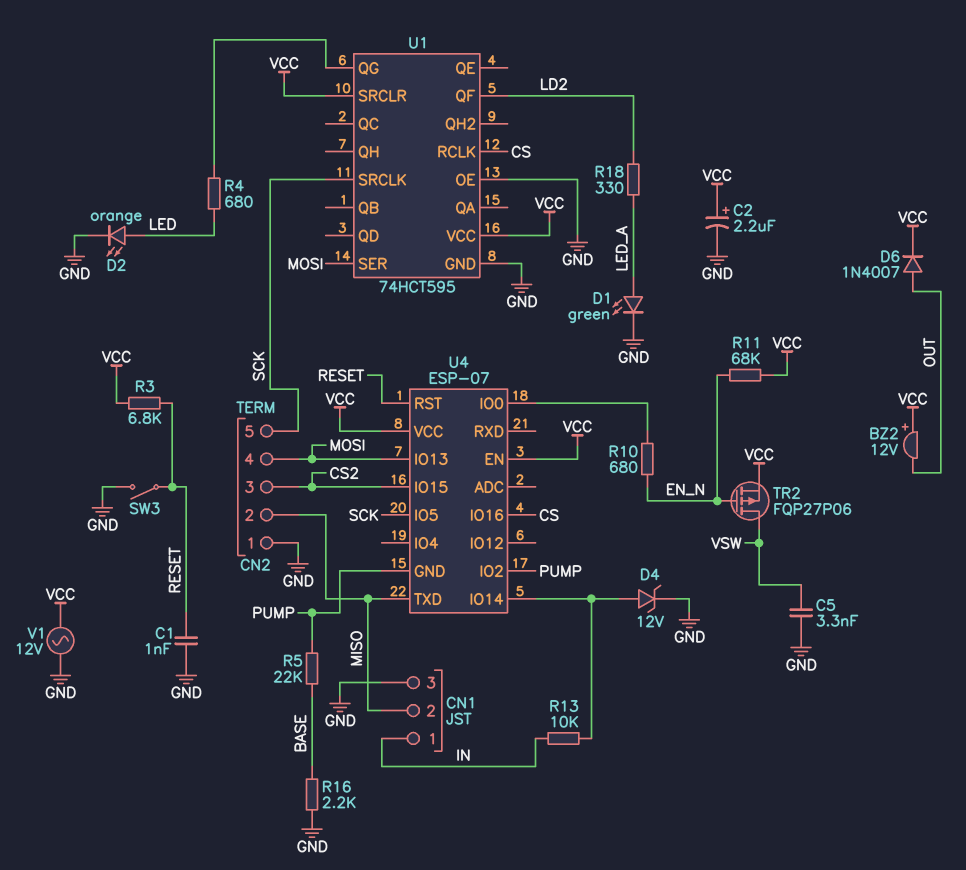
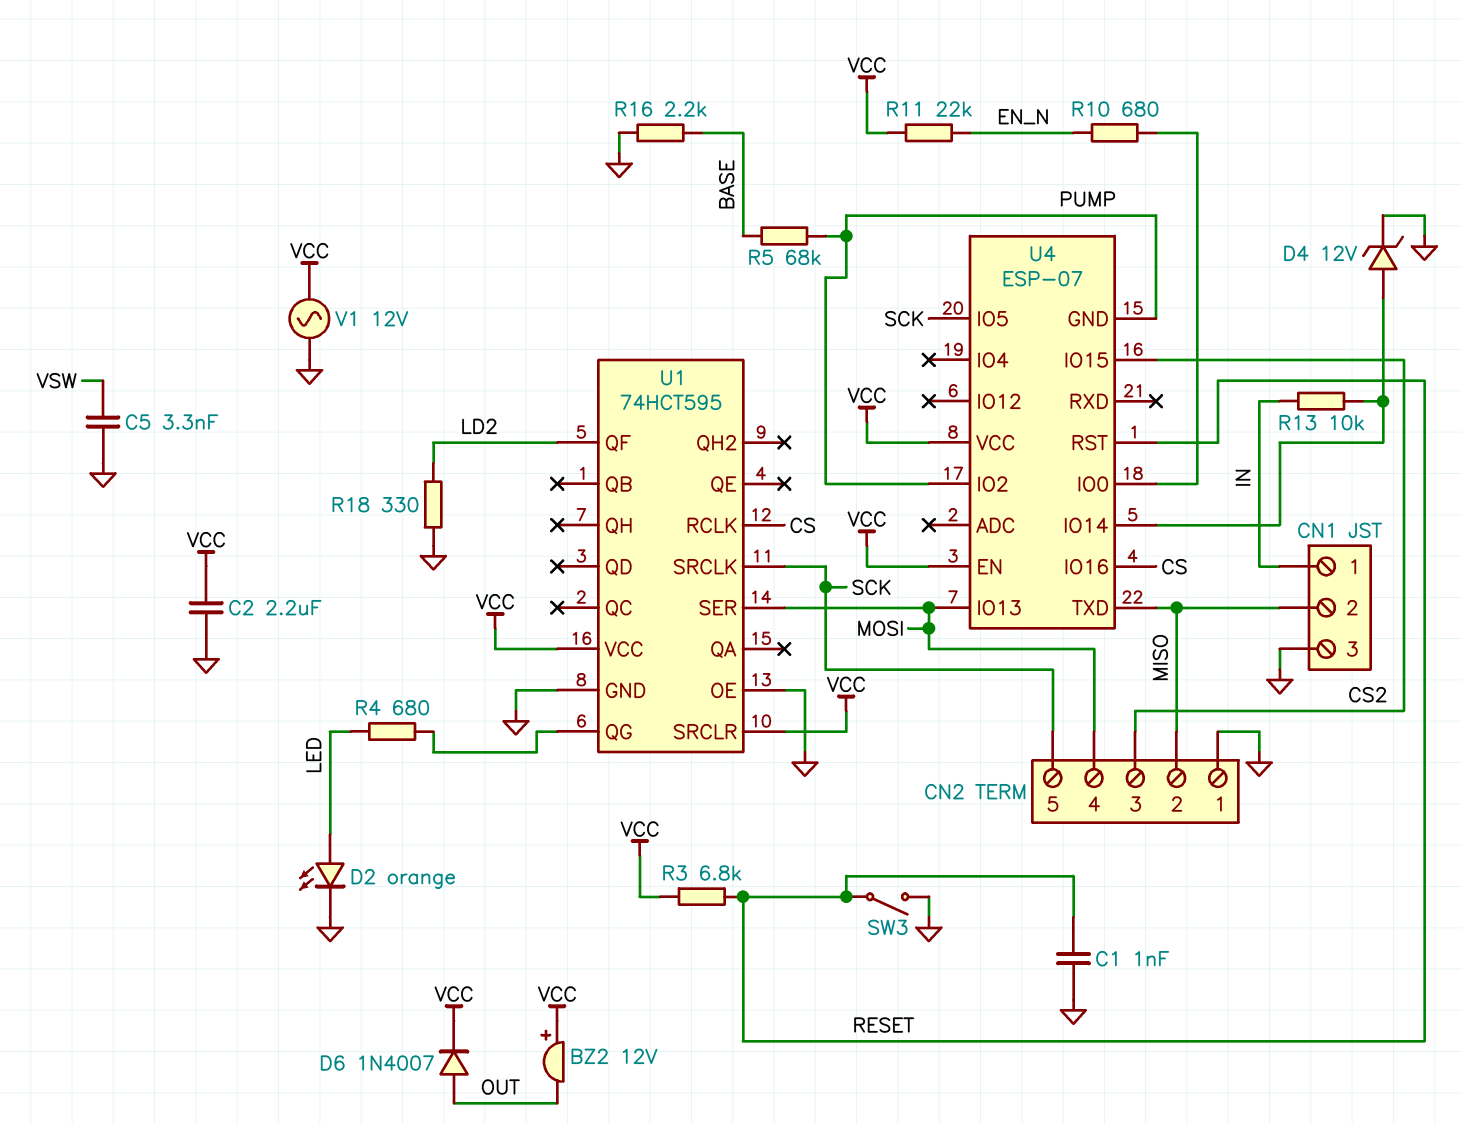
C2: 2.2uF (plus VCC, minus GND) -> 2.2uF (GND, VCC)
D1: LED green (A LED_A, K GND) -> none
R5: 22k (BASE, PUMP) -> 68k (BASE, PUMP)
R11: 68k (EN_N, VCC) -> 22k (EN_N, VCC)
R18: 330 (LD2, LED_A) -> 330 (GND, LD2)
TR2: PMOS FQP27P06 (G EN_N, D VSW, S VCC) -> none

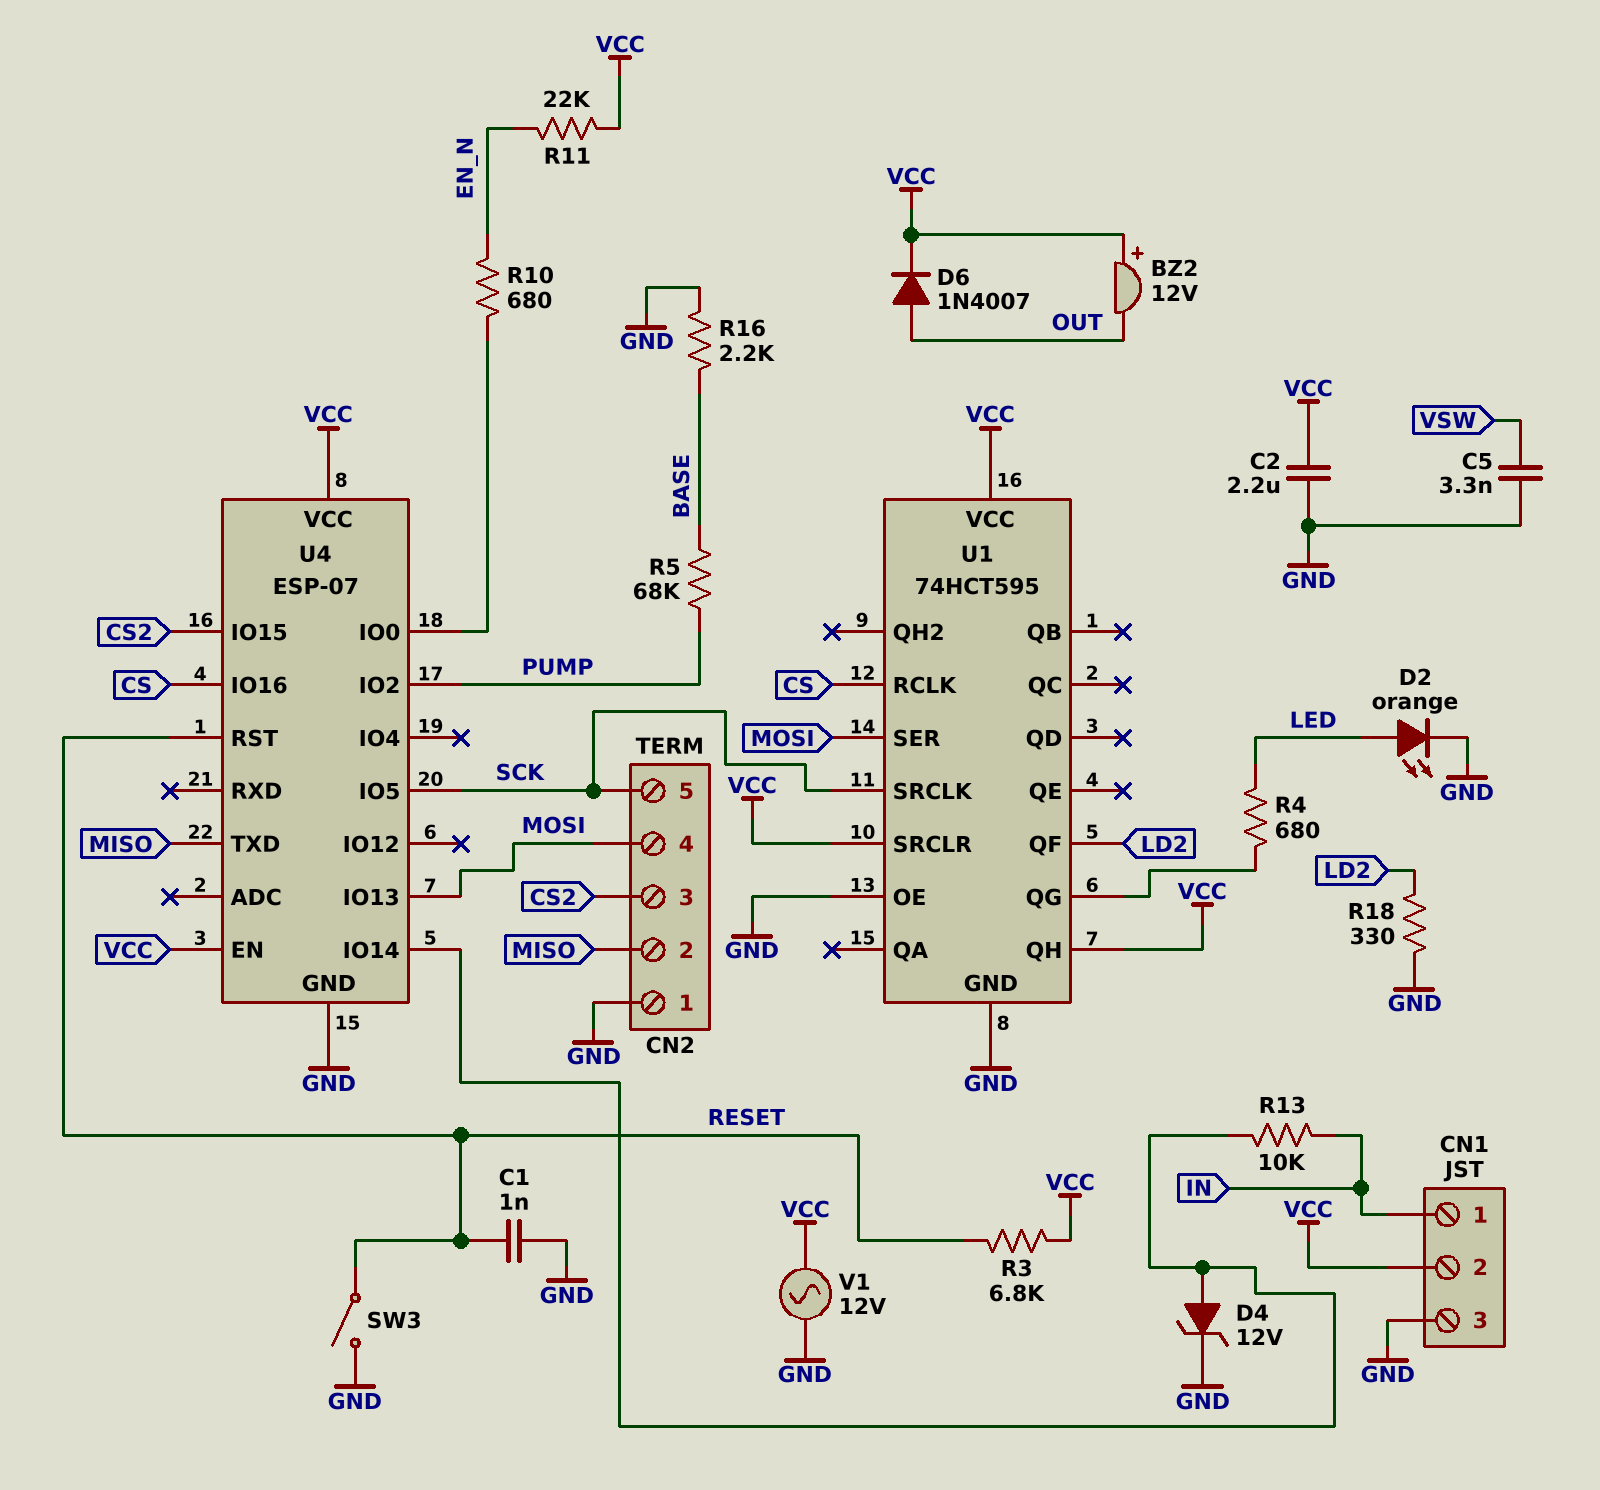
CN1 pin 2: MISO -> VCC
U1 pin QH: none -> VCC
U4 pin GND: PUMP -> GND

